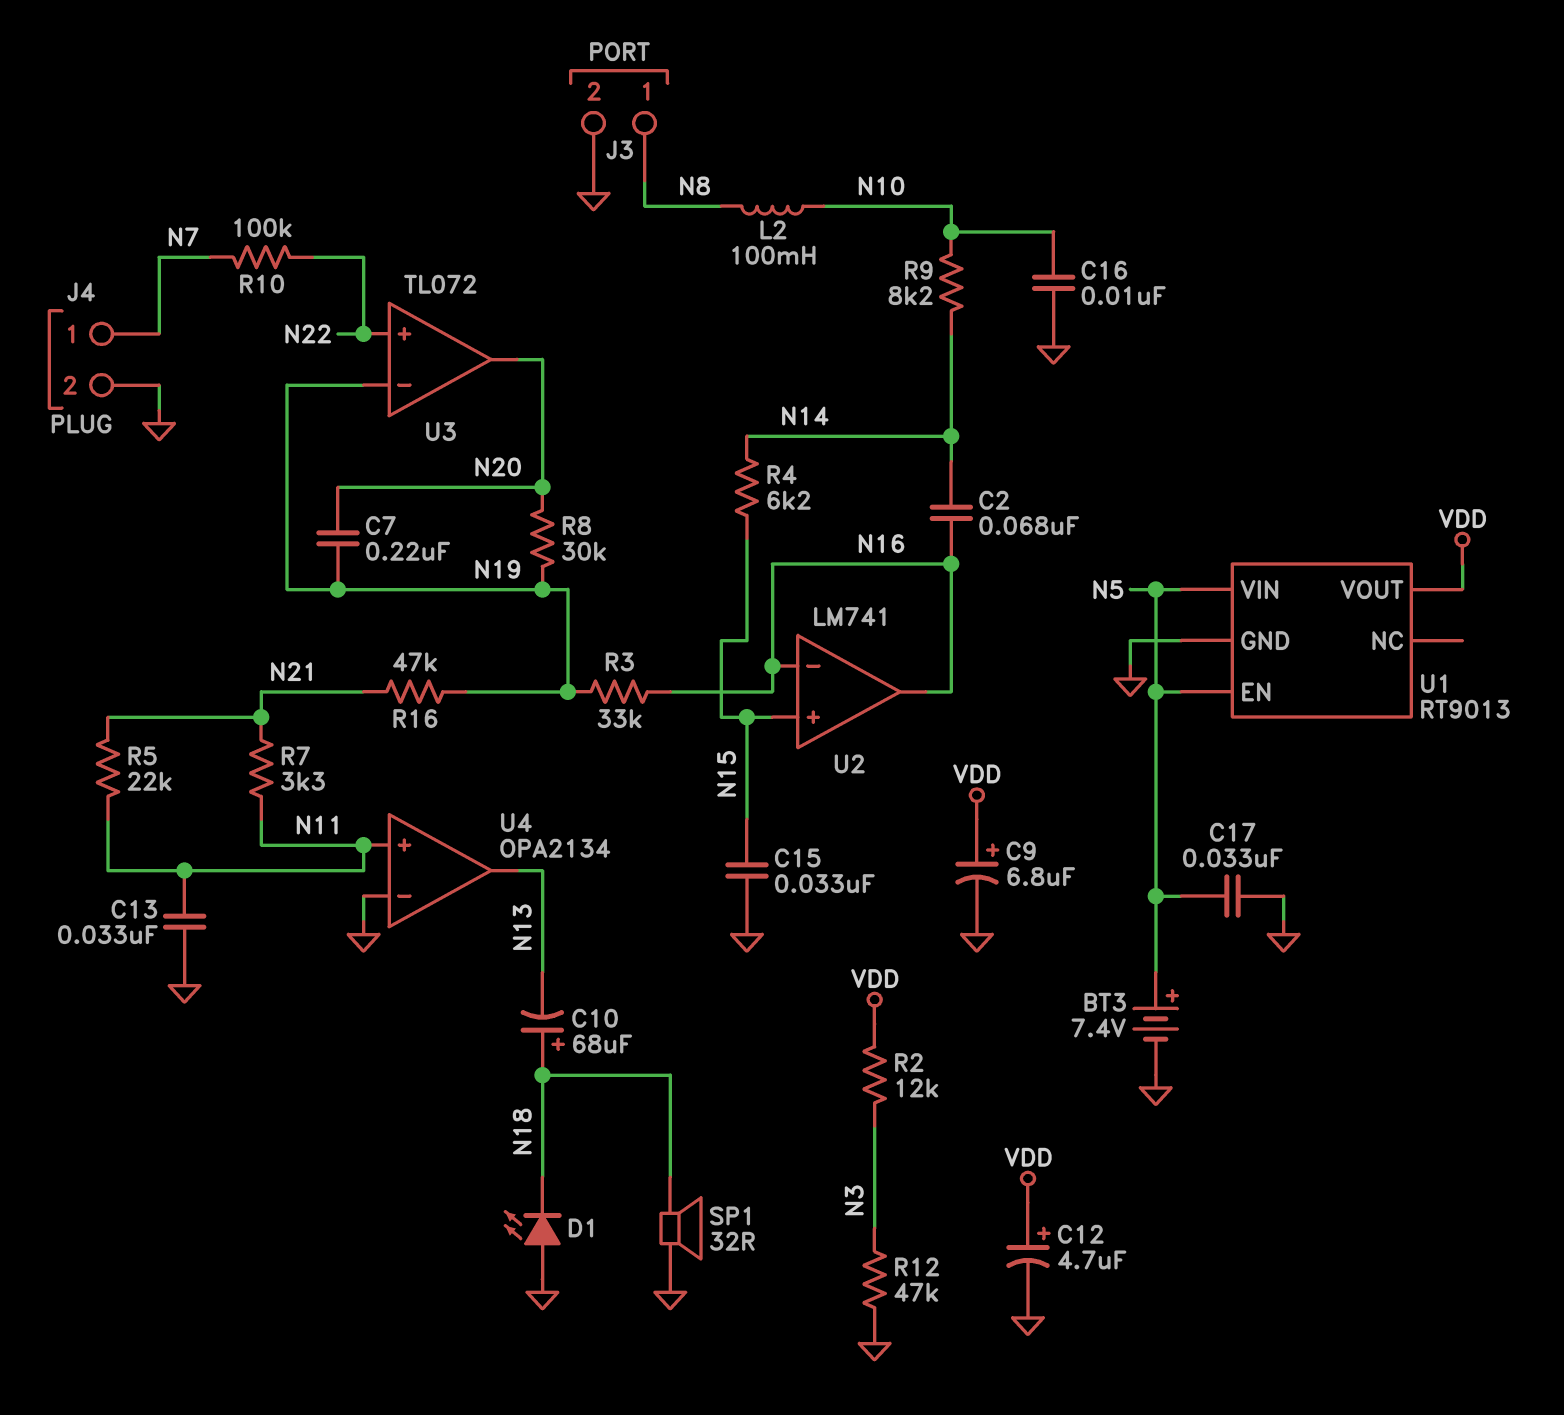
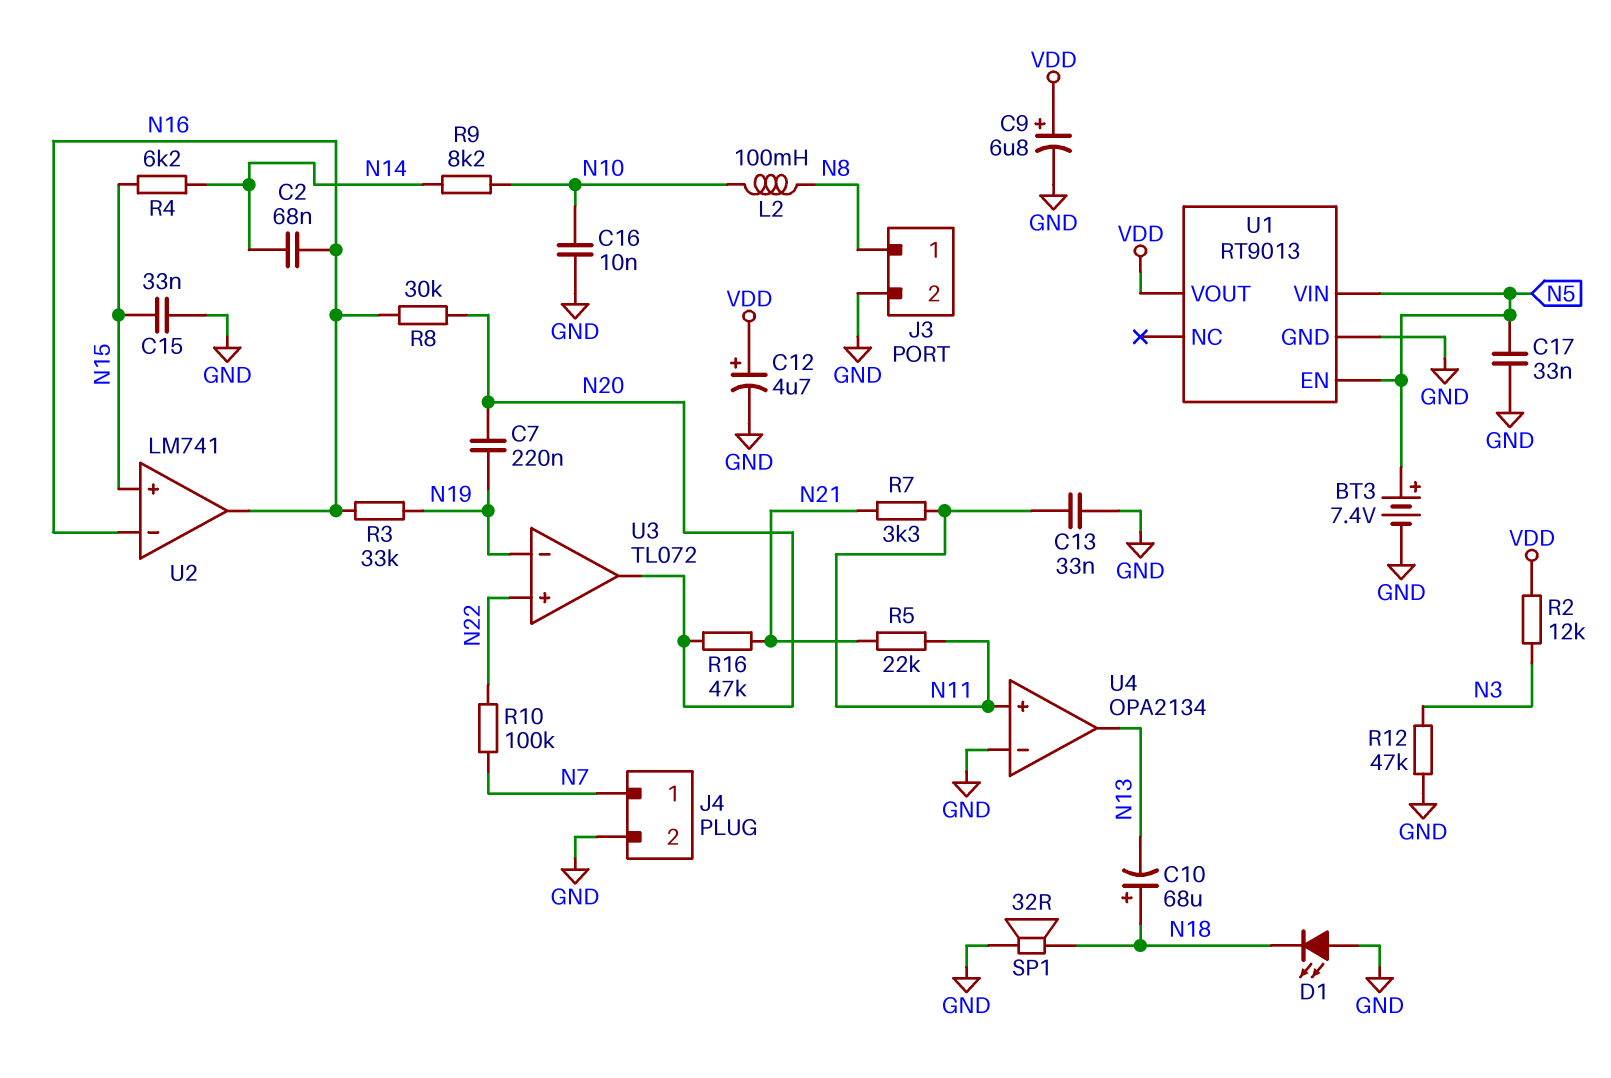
R8: 30k (N19, N20) -> 30k (N16, N20)
R16: 47k (N19, N21) -> 47k (N20, N21)

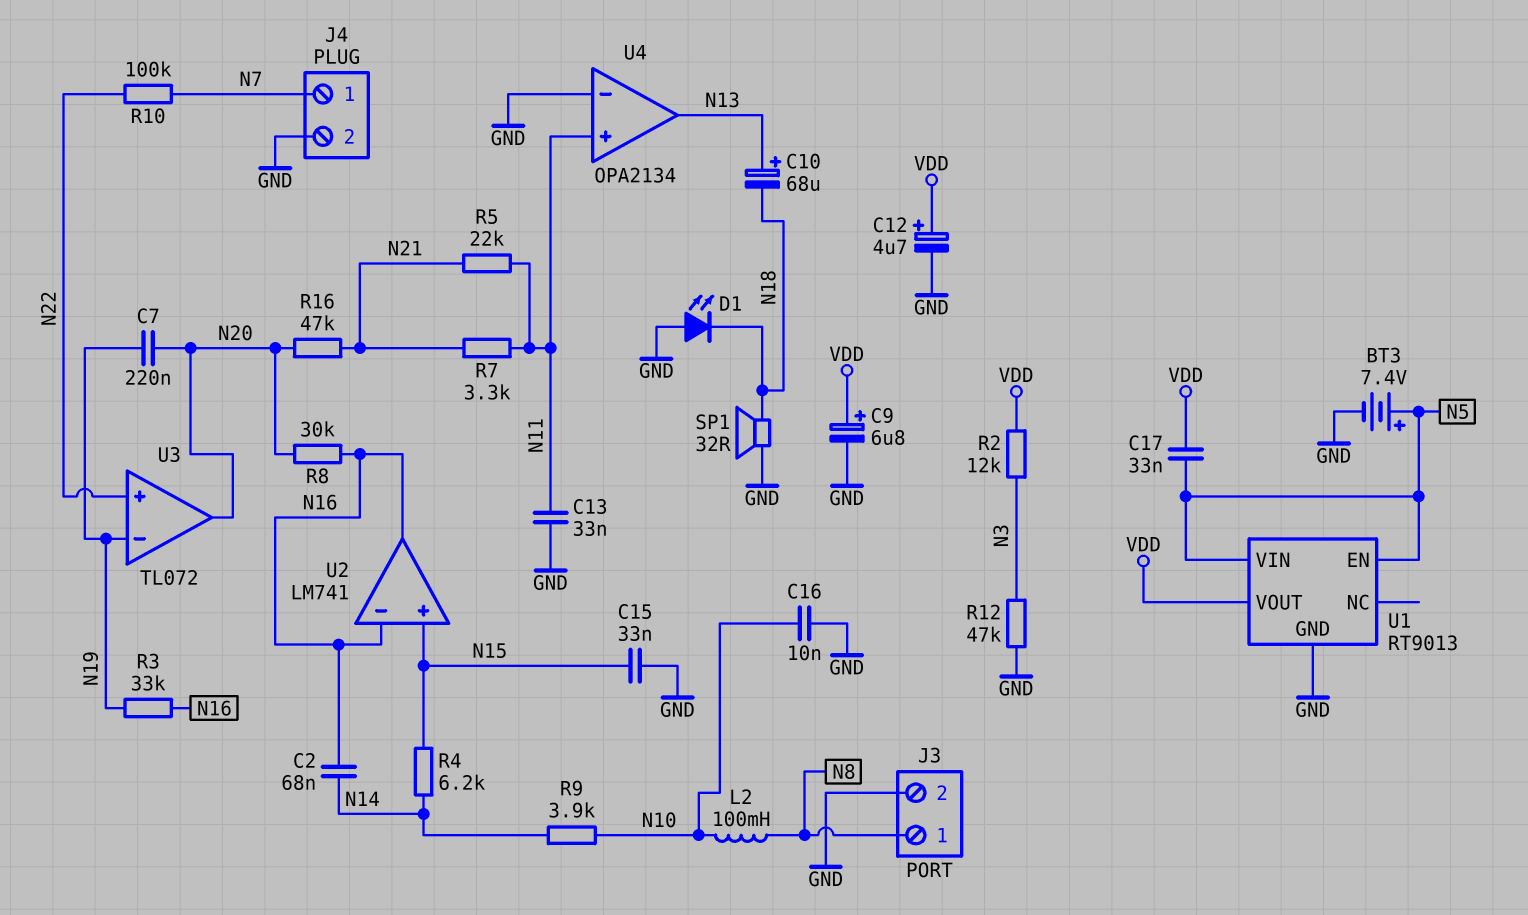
C10: 68uF (plus N18, minus N13) -> 68uF (plus N13, minus N18)
C17: 33nF (GND, N5) -> 33nF (N5, VDD)
R9: 8.2k (N10, N14) -> 3.9k (N10, N14)

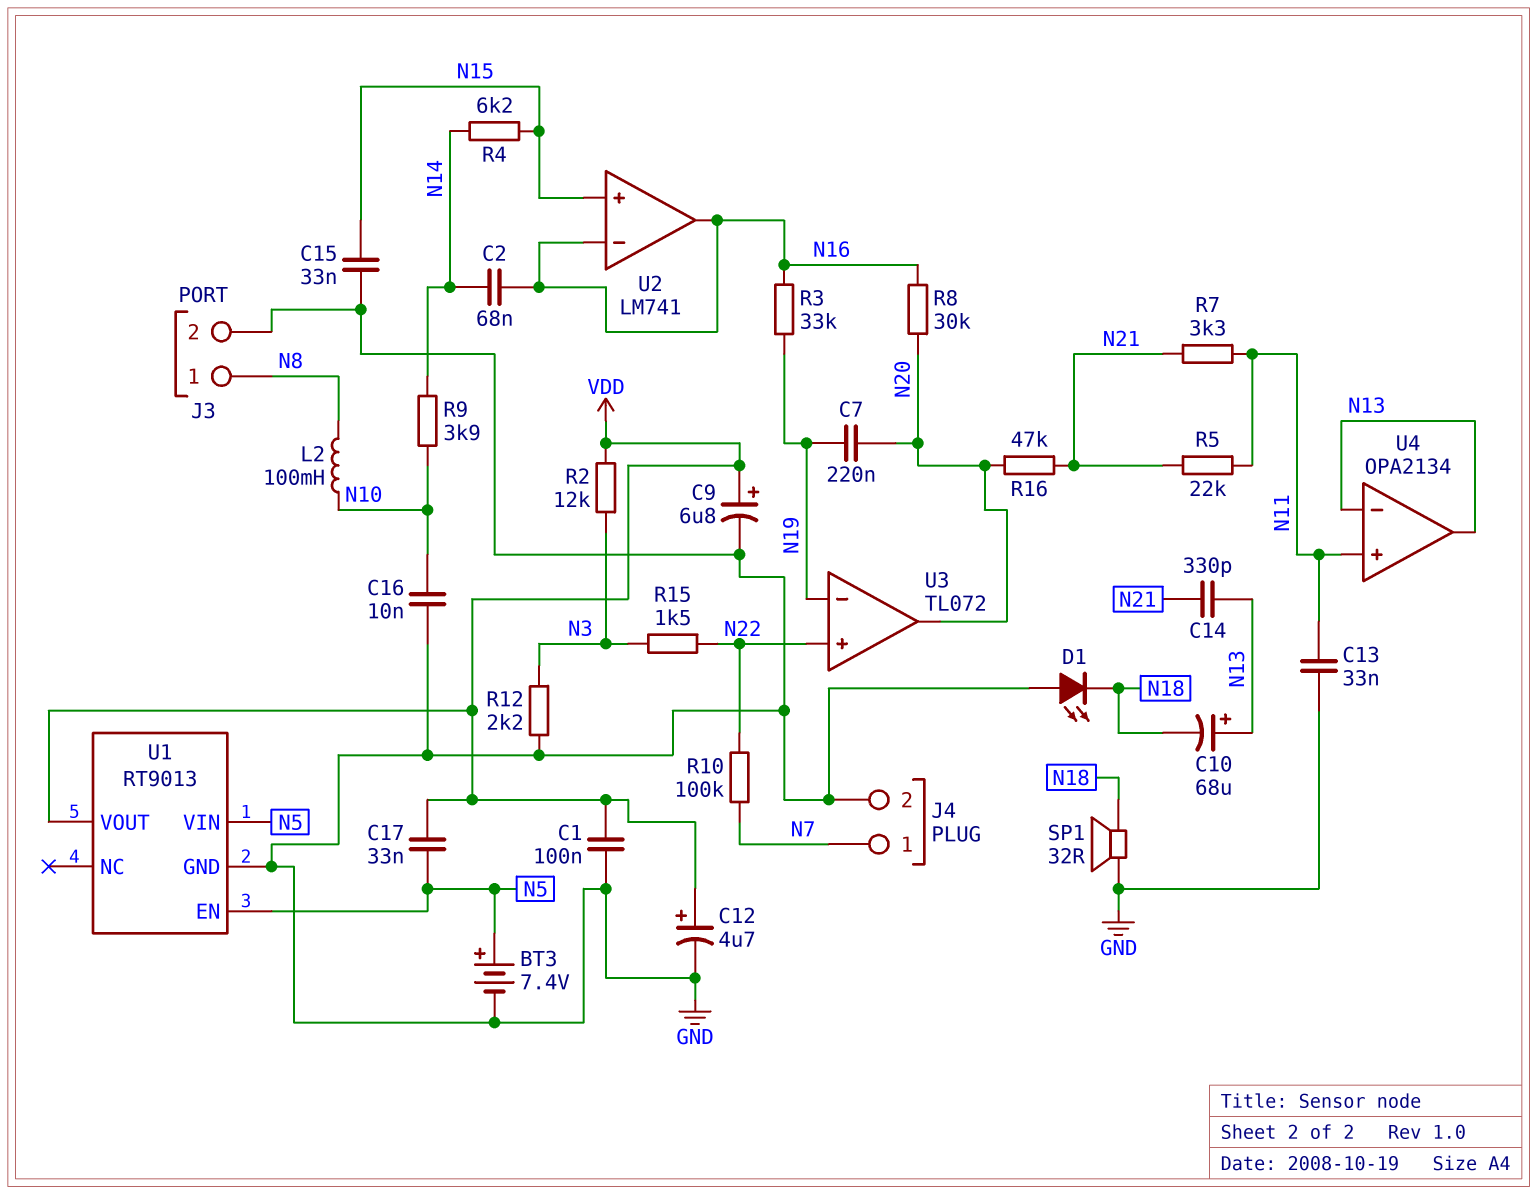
C1: none -> 100nF (GND, VDD)
C14: none -> 330pF (N13, N21)
R12: 47k (GND, N3) -> 2.2k (GND, N3)
R15: none -> 1.5k (N3, N22)
U4 pin in-: GND -> N13

